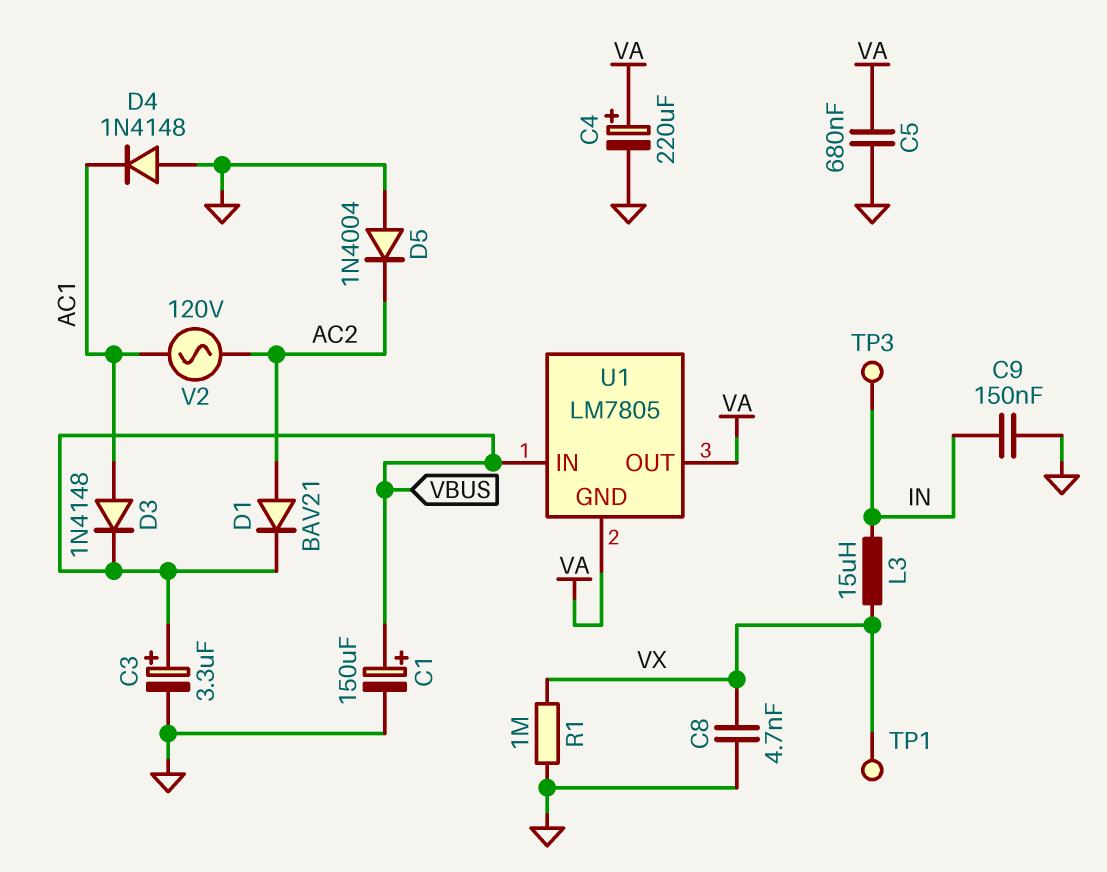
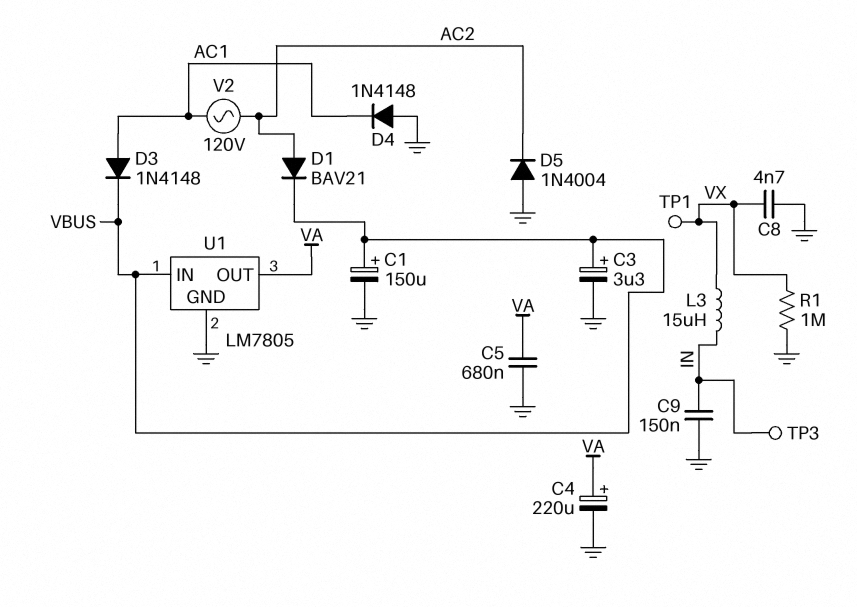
U1 pin GND: VA -> GND

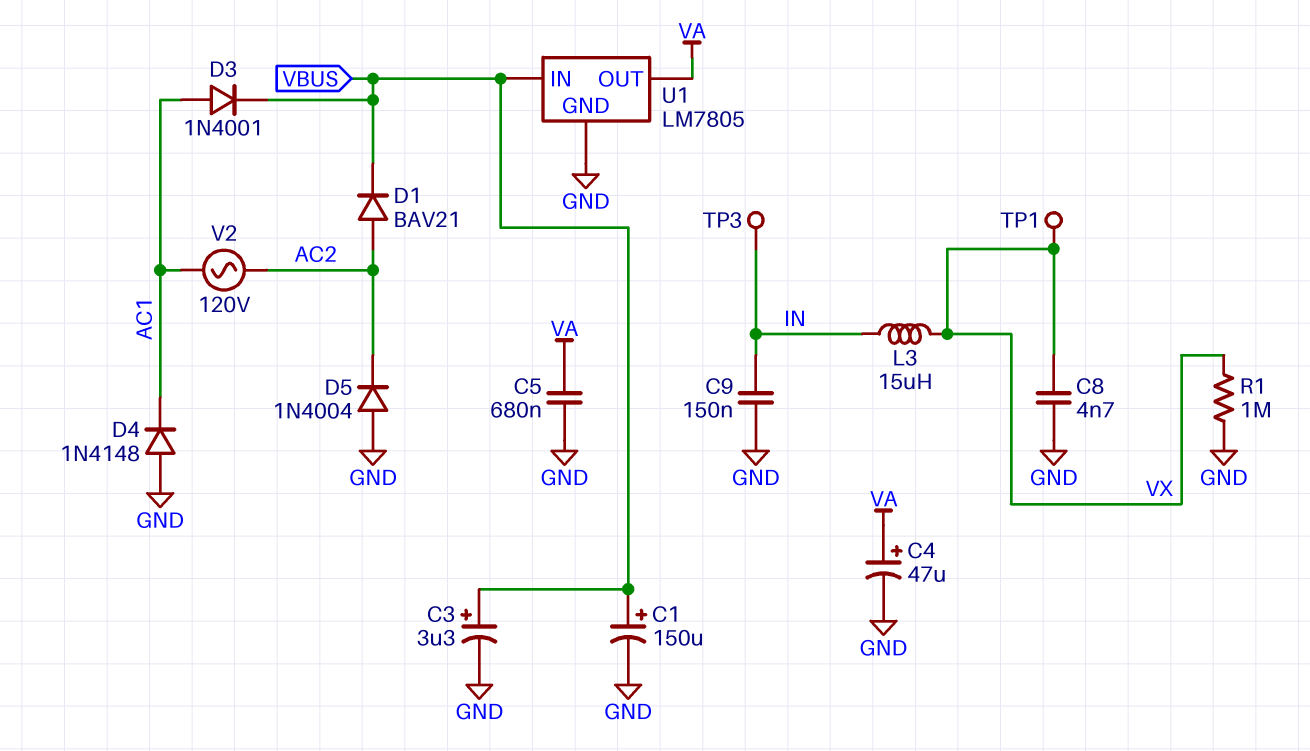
C4: 220uF (plus VA, minus GND) -> 47uF (plus VA, minus GND)
D3: diode 1N4148 (A AC1, K VBUS) -> diode 1N4001 (A AC1, K VBUS)

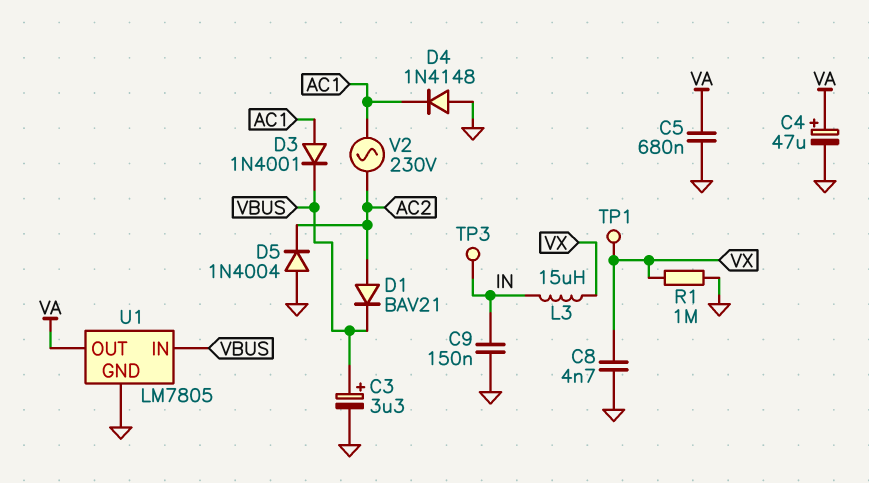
C1: 150uF (plus VBUS, minus GND) -> none
V2: AC 120V (AC1, AC2) -> AC 230V (AC1, AC2)

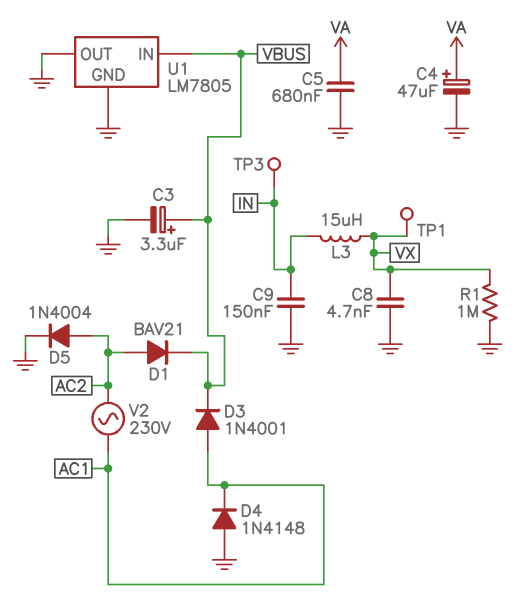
D5: diode 1N4004 (A GND, K AC2) -> diode 1N4004 (A AC2, K GND)
U1 pin OUT: VA -> GND

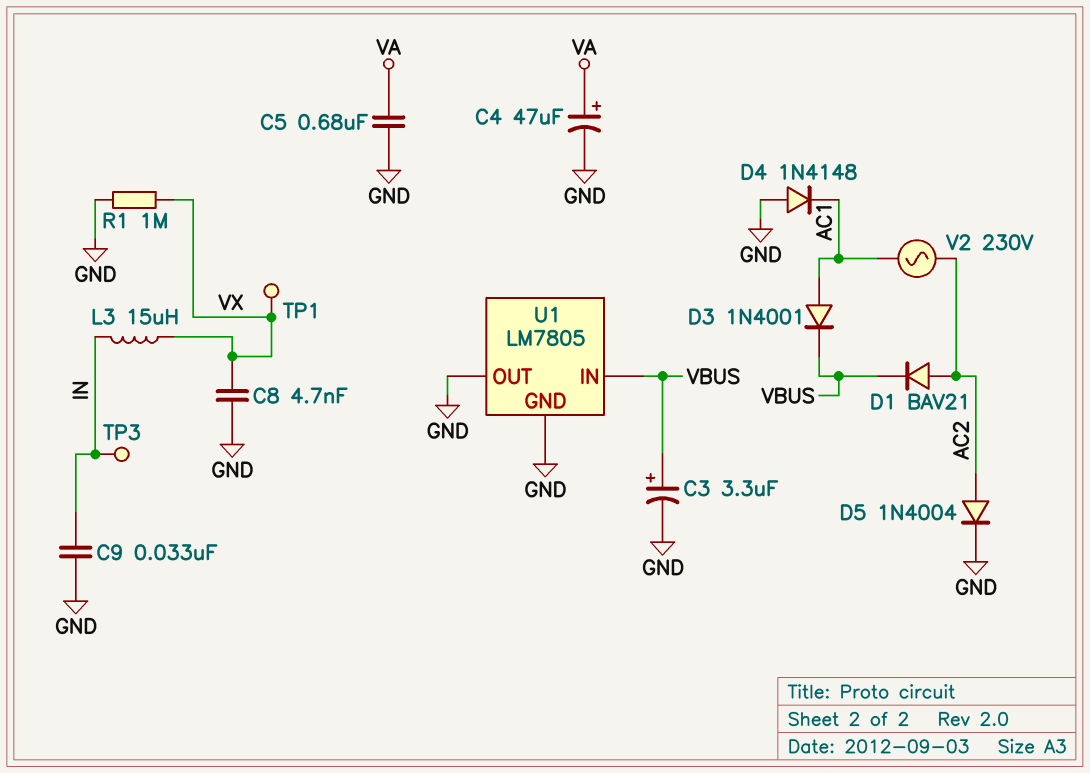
C9: 150nF (GND, IN) -> 33nF (GND, IN)

